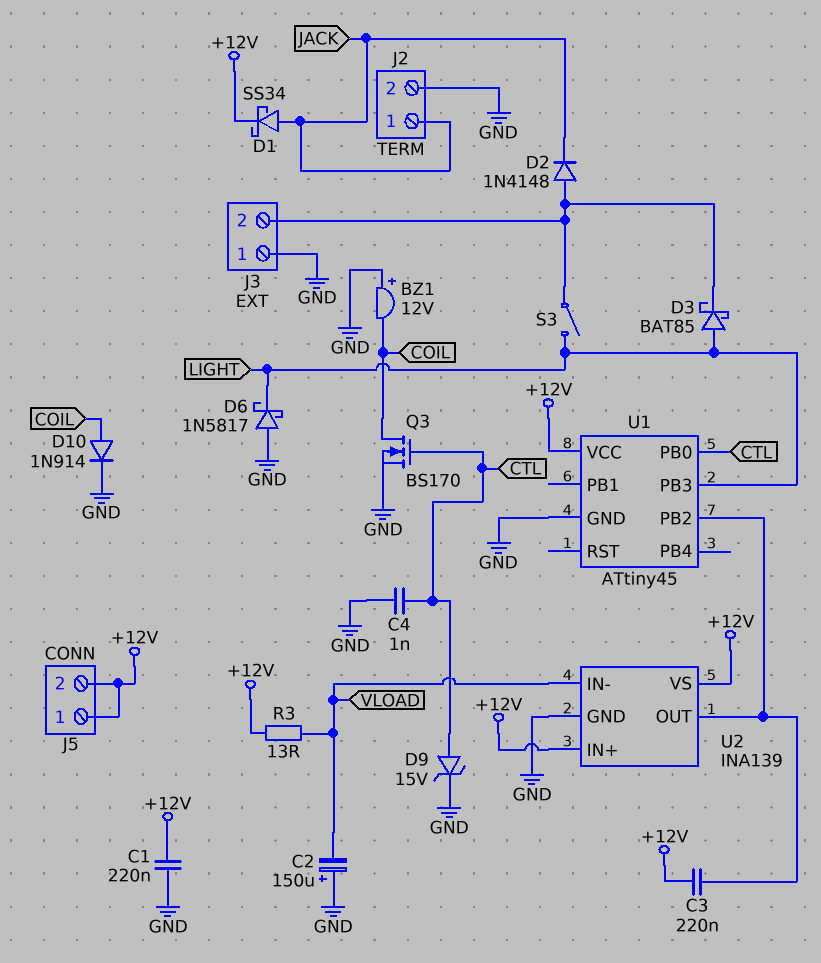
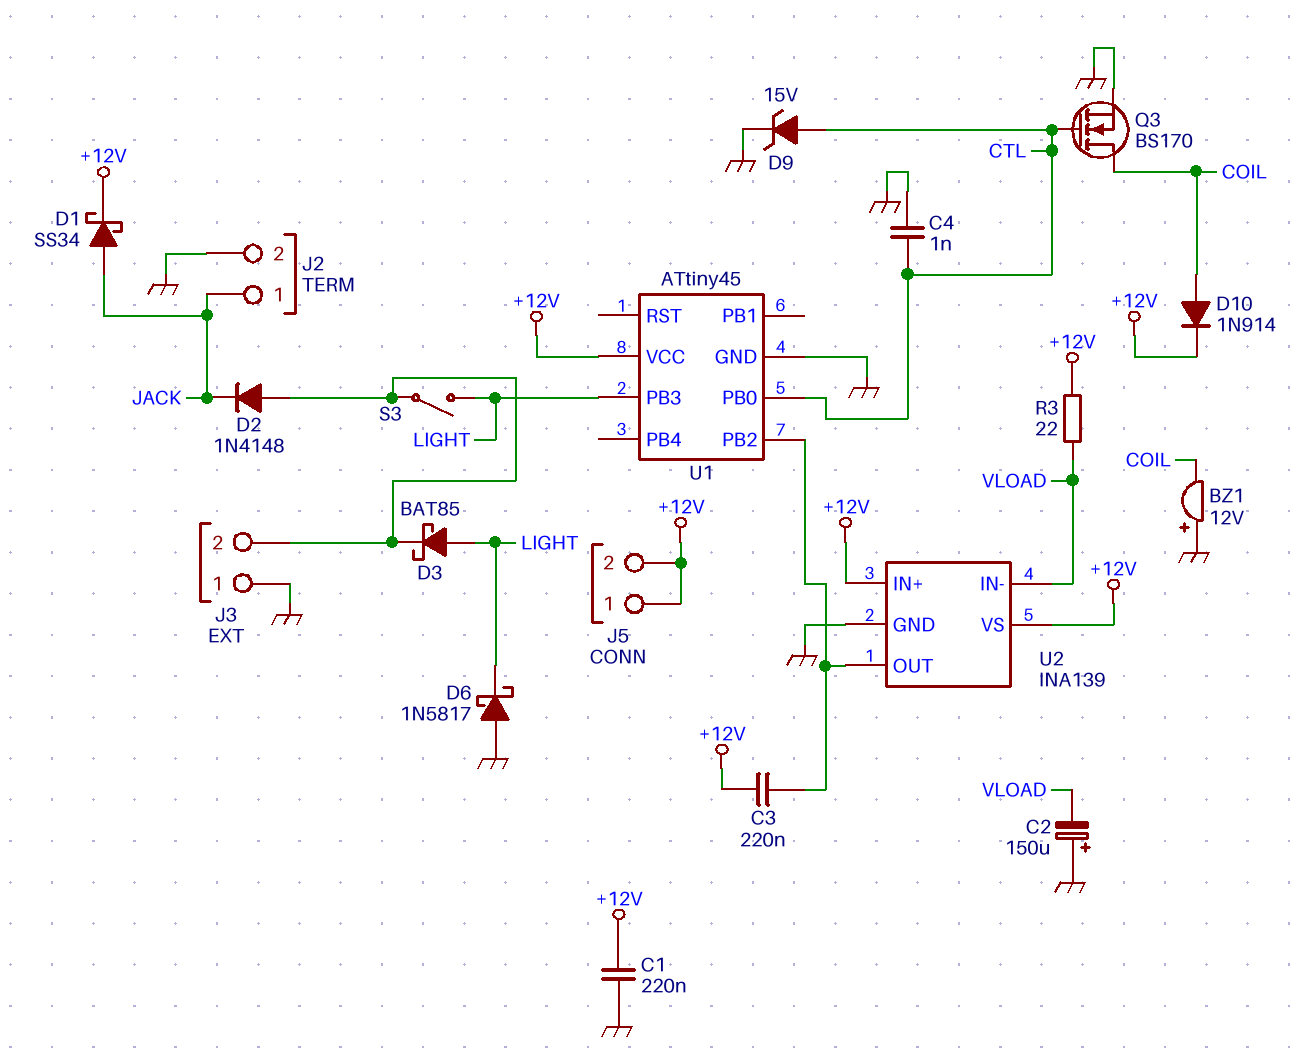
D10: diode 1N914 (A COIL, K GND) -> diode 1N914 (A COIL, K +12V)
R3: 13 (+12V, VLOAD) -> 22 (+12V, VLOAD)

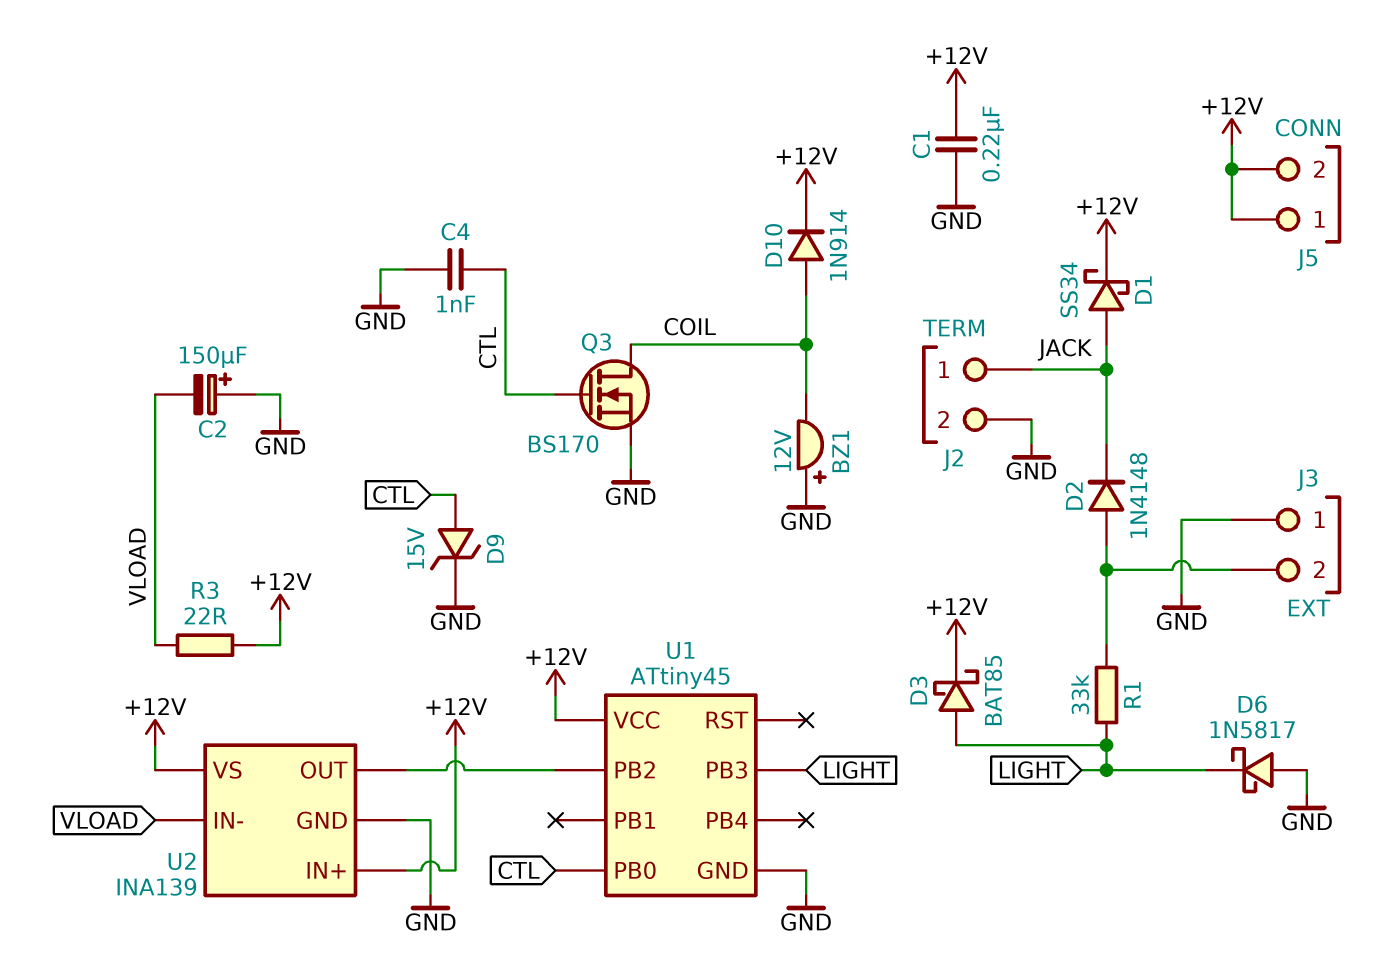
C3: 220nF (+12V, U1/PB2) -> none
D3: schottky BAT85 (A LIGHT, K J3/2) -> schottky BAT85 (A LIGHT, K +12V)
R1: none -> 33k (J3/2, LIGHT)
S3: switch (J3/2, LIGHT) -> none

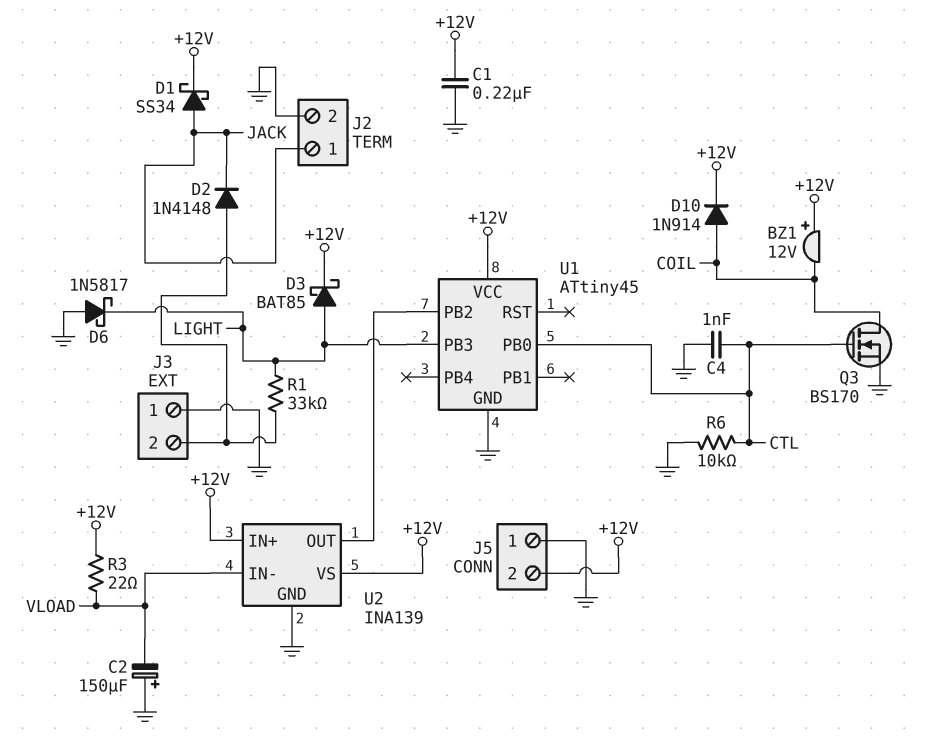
BZ1: buzzer 12V (plus GND, minus COIL) -> buzzer 12V (plus +12V, minus COIL)
D9: zener 15V (A CTL, K GND) -> none
J5 pin 1: +12V -> GND
R6: none -> 10k (CTL, GND)

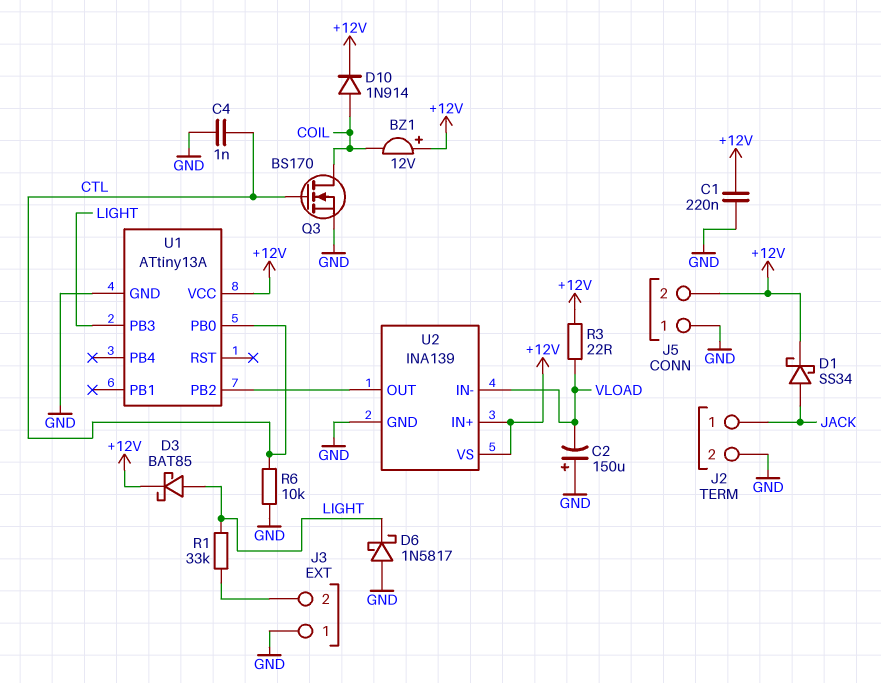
D2: diode 1N4148 (A J3/2, K JACK) -> none
U1: ATtiny45 -> ATtiny13A

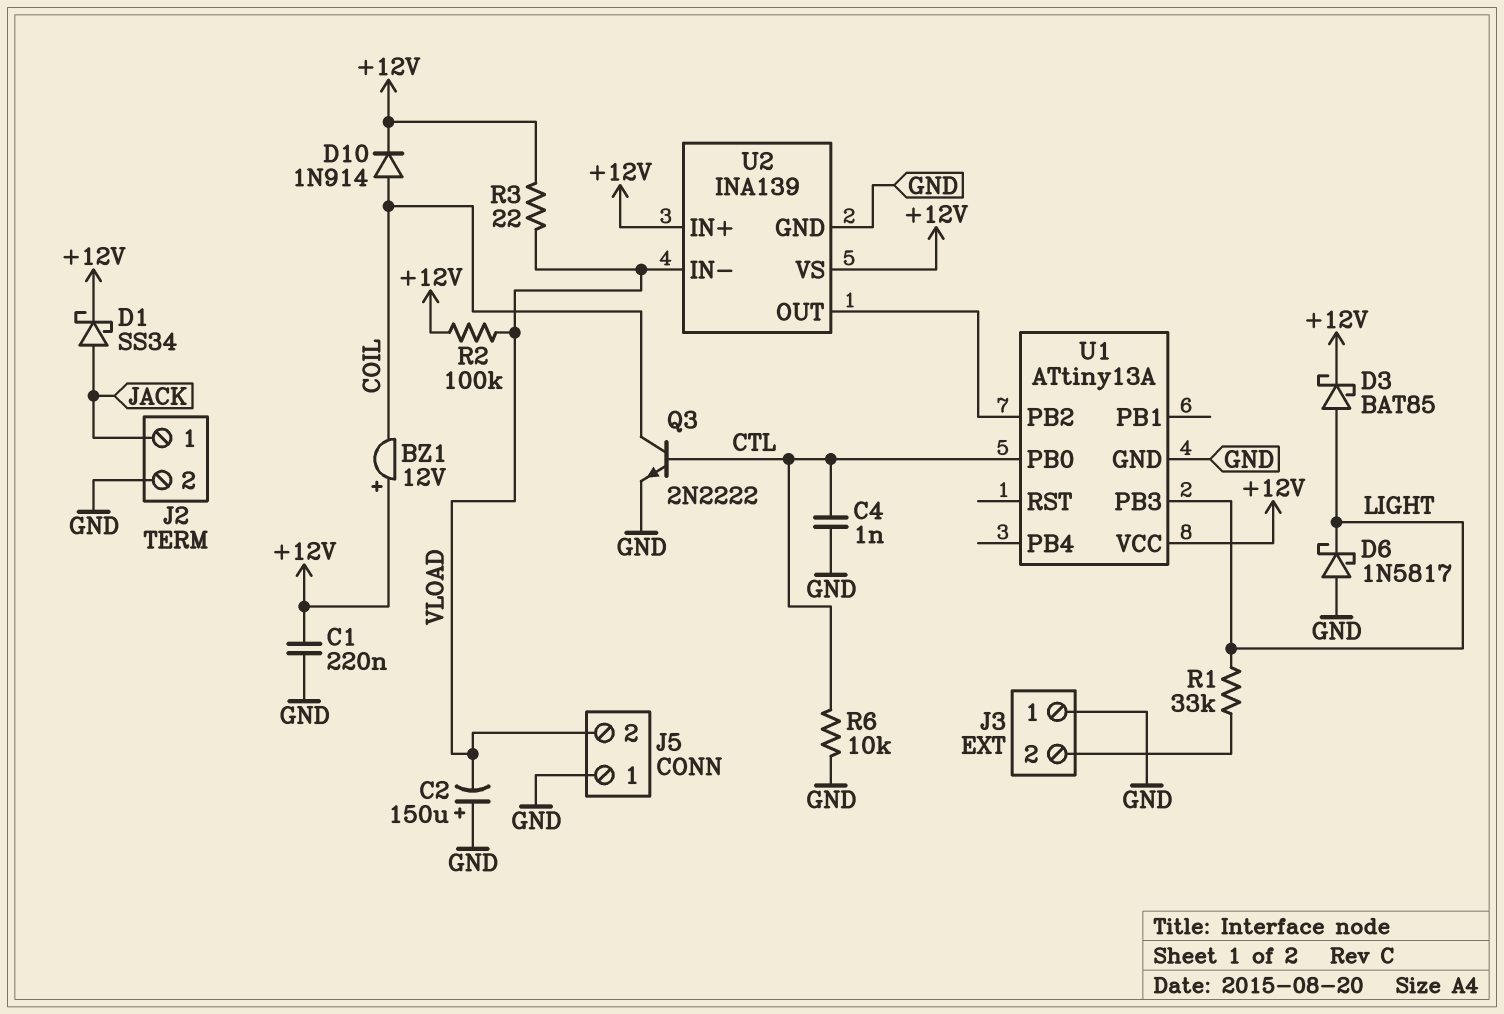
J5 pin 2: +12V -> VLOAD
Q3: NMOS BS170 (G CTL, D COIL, S GND) -> NPN 2N2222 (B CTL, C COIL, E GND)
R2: none -> 100k (+12V, VLOAD)

